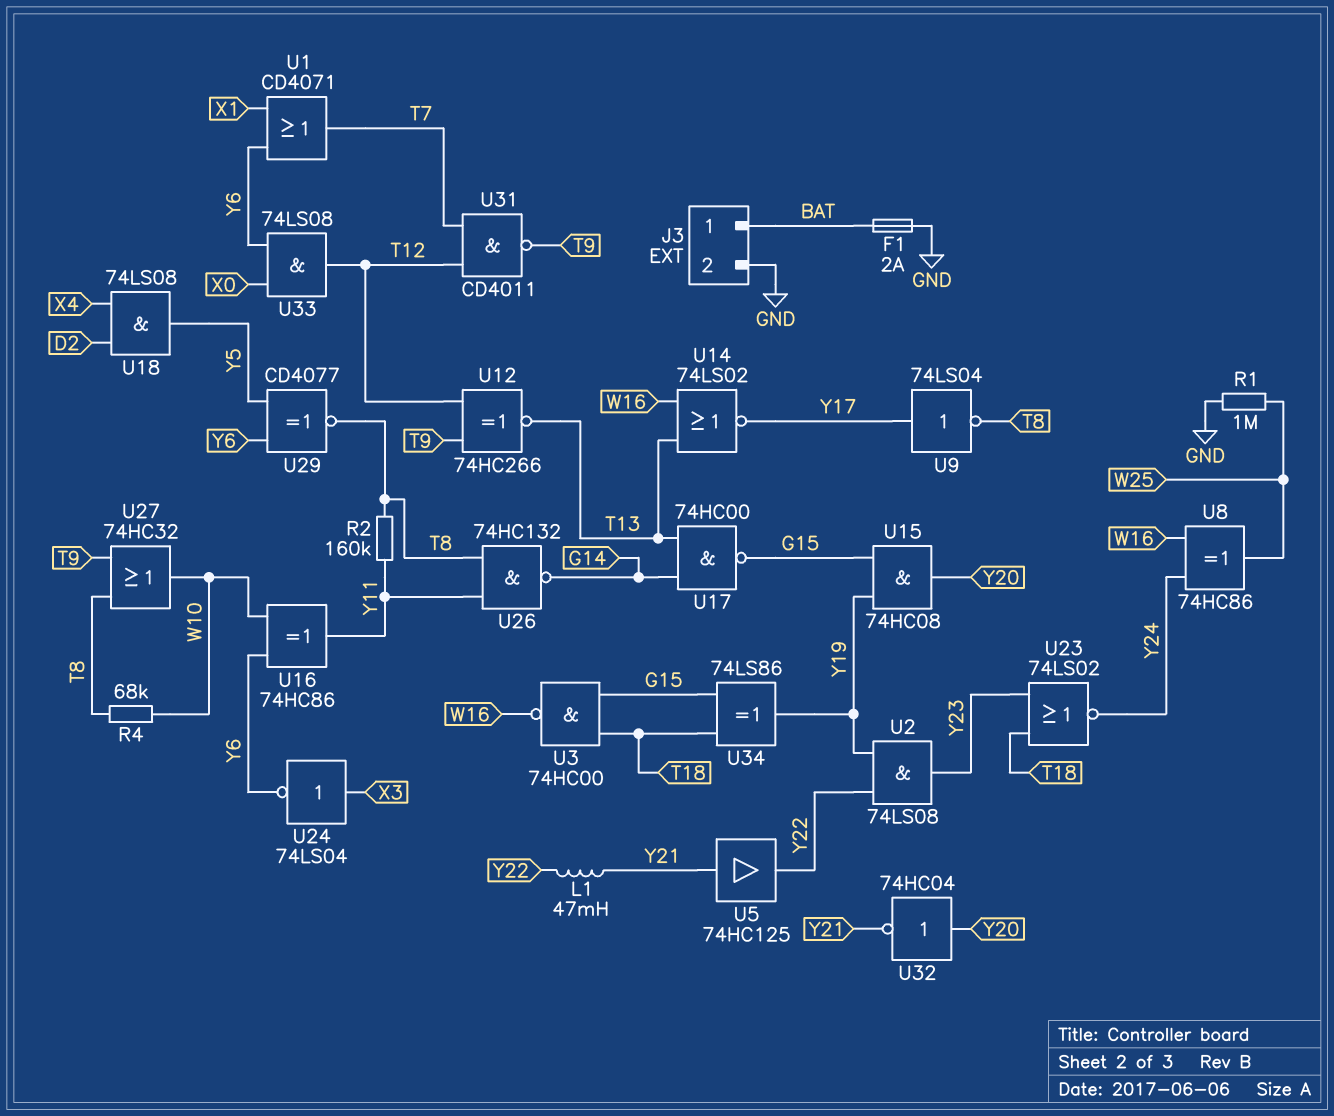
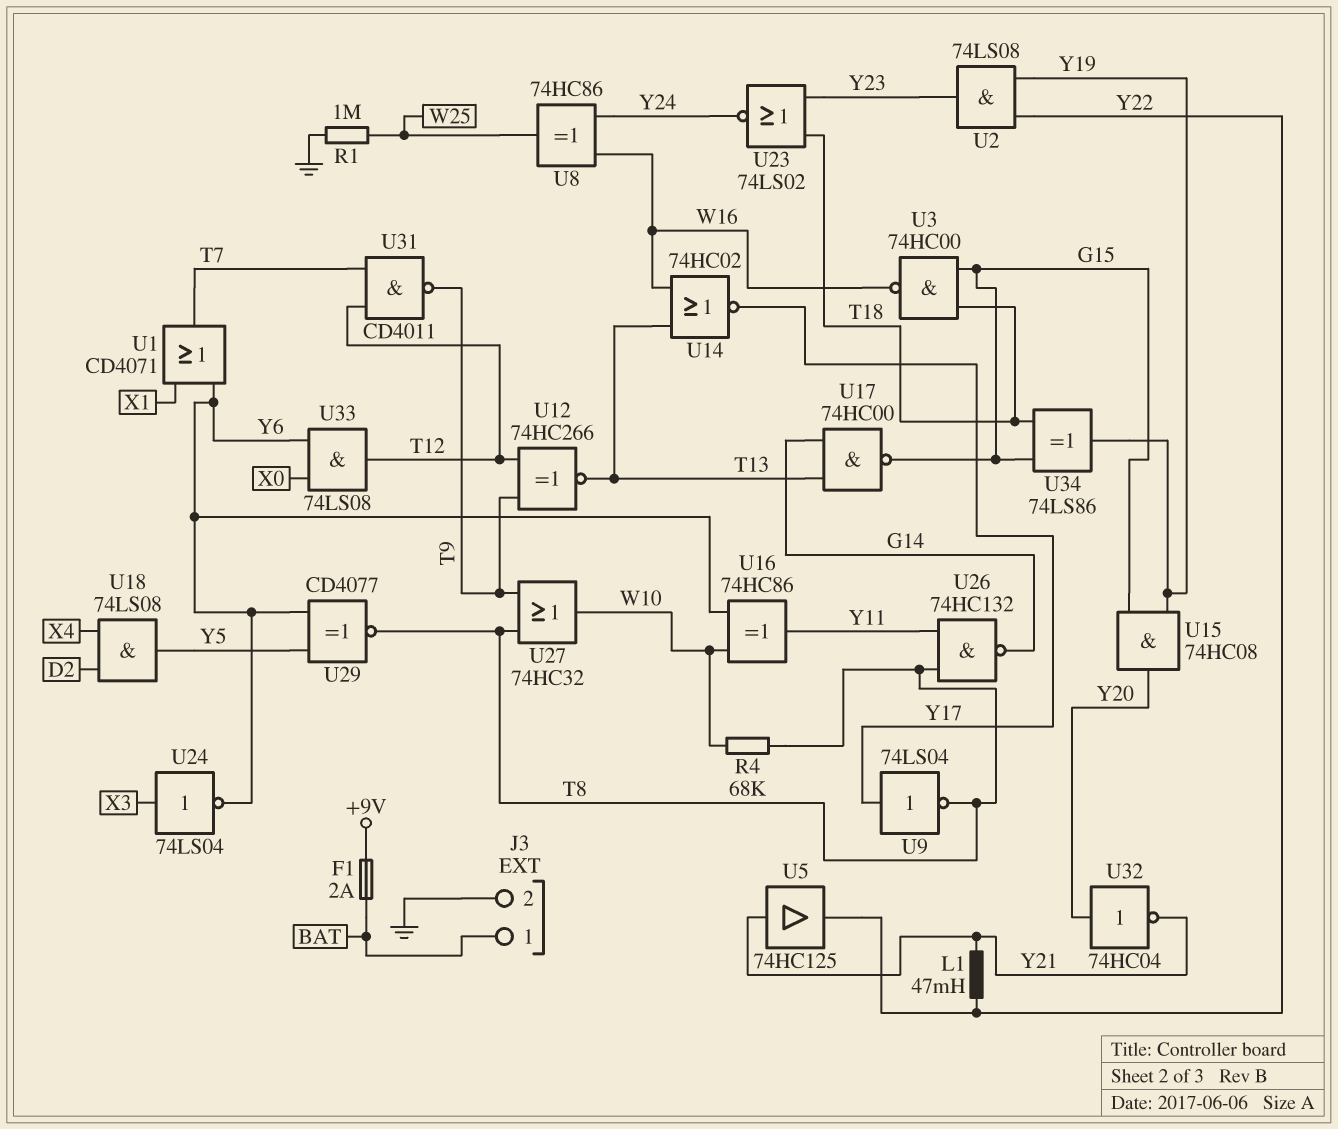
F1: 2A (BAT, GND) -> 2A (+9V, BAT)
R2: 160k (T8, Y11) -> none
U14: NOR 74LS02 (in T13, in W16, out Y17) -> NOR 74HC02 (in T13, in W16, out Y17)

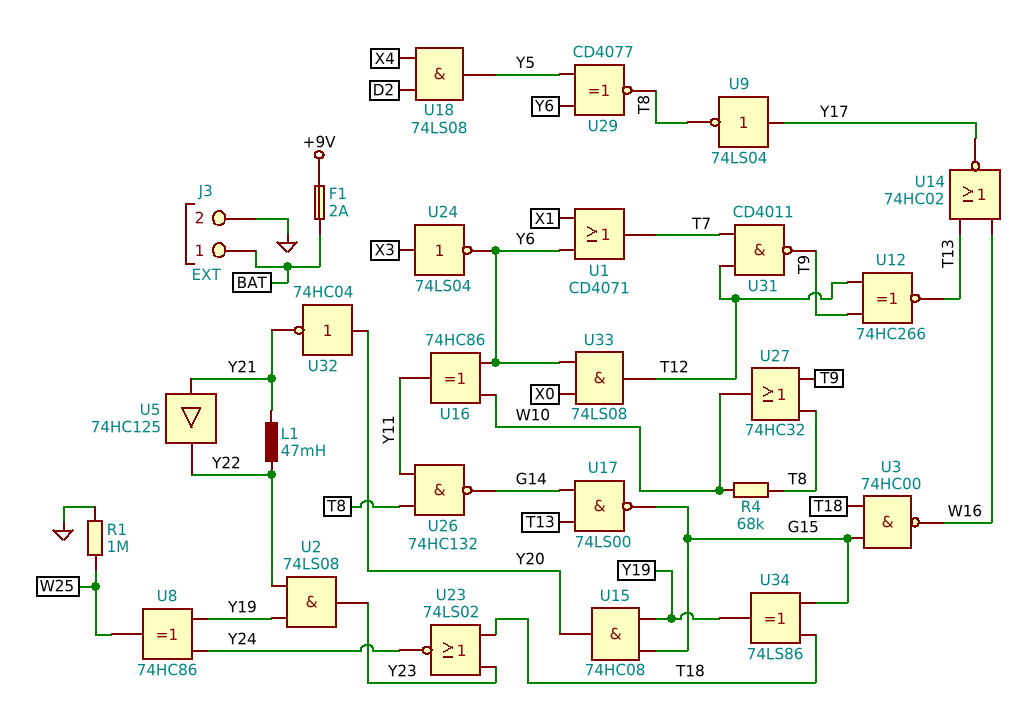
U8: XOR 74HC86 (in W16, in Y24, out W25) -> XOR 74HC86 (in Y19, in Y24, out W25)
U17: NAND 74HC00 (in G14, in T13, out G15) -> NAND 74LS00 (in G14, in T13, out G15)

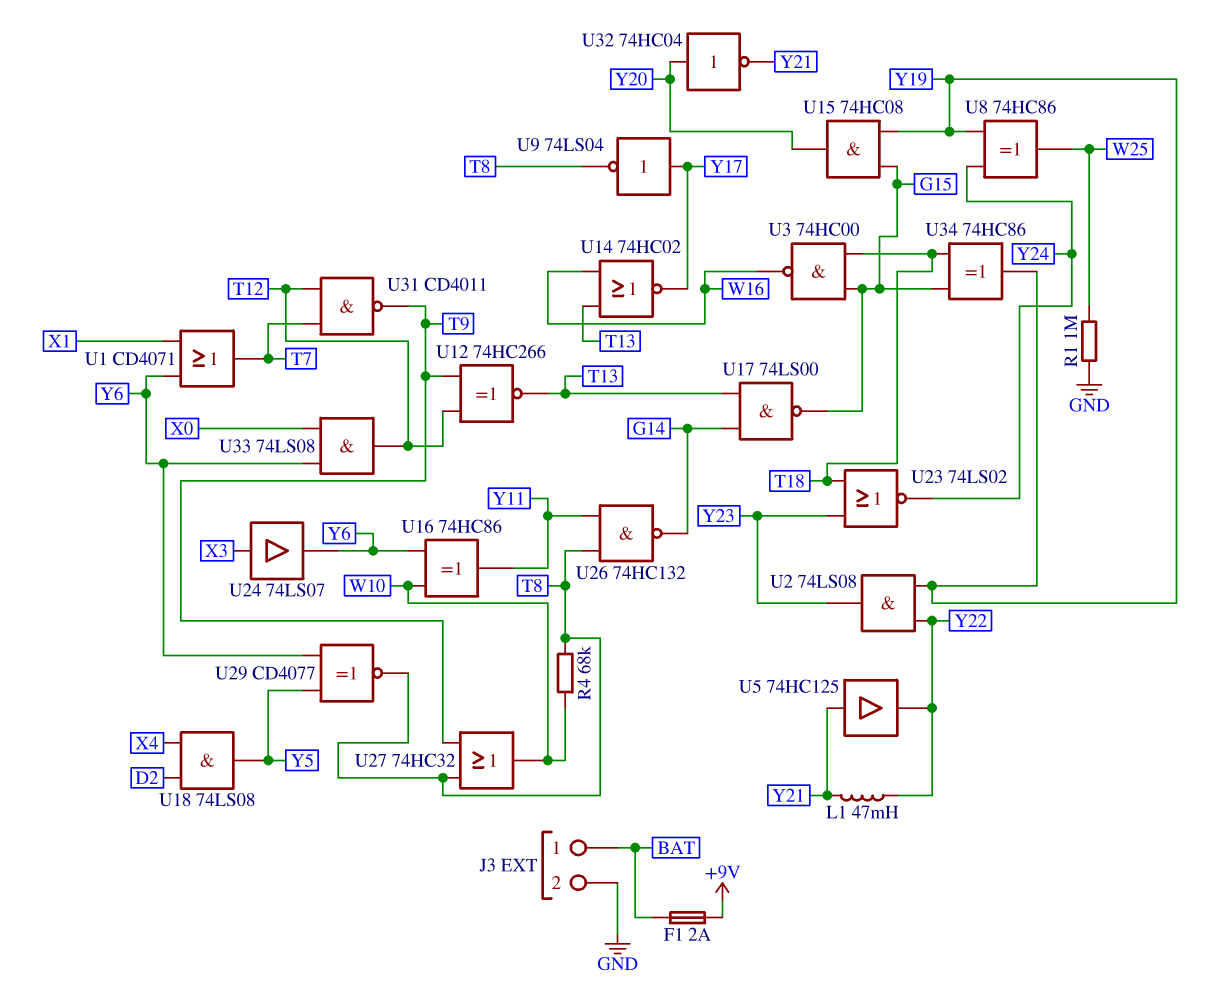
U24: NOT 74LS04 (in X3, out Y6) -> buffer 74LS07 (in X3, out Y6)
U34: XOR 74LS86 (in G15, in T18, out Y19) -> XOR 74HC86 (in G15, in T18, out Y19)

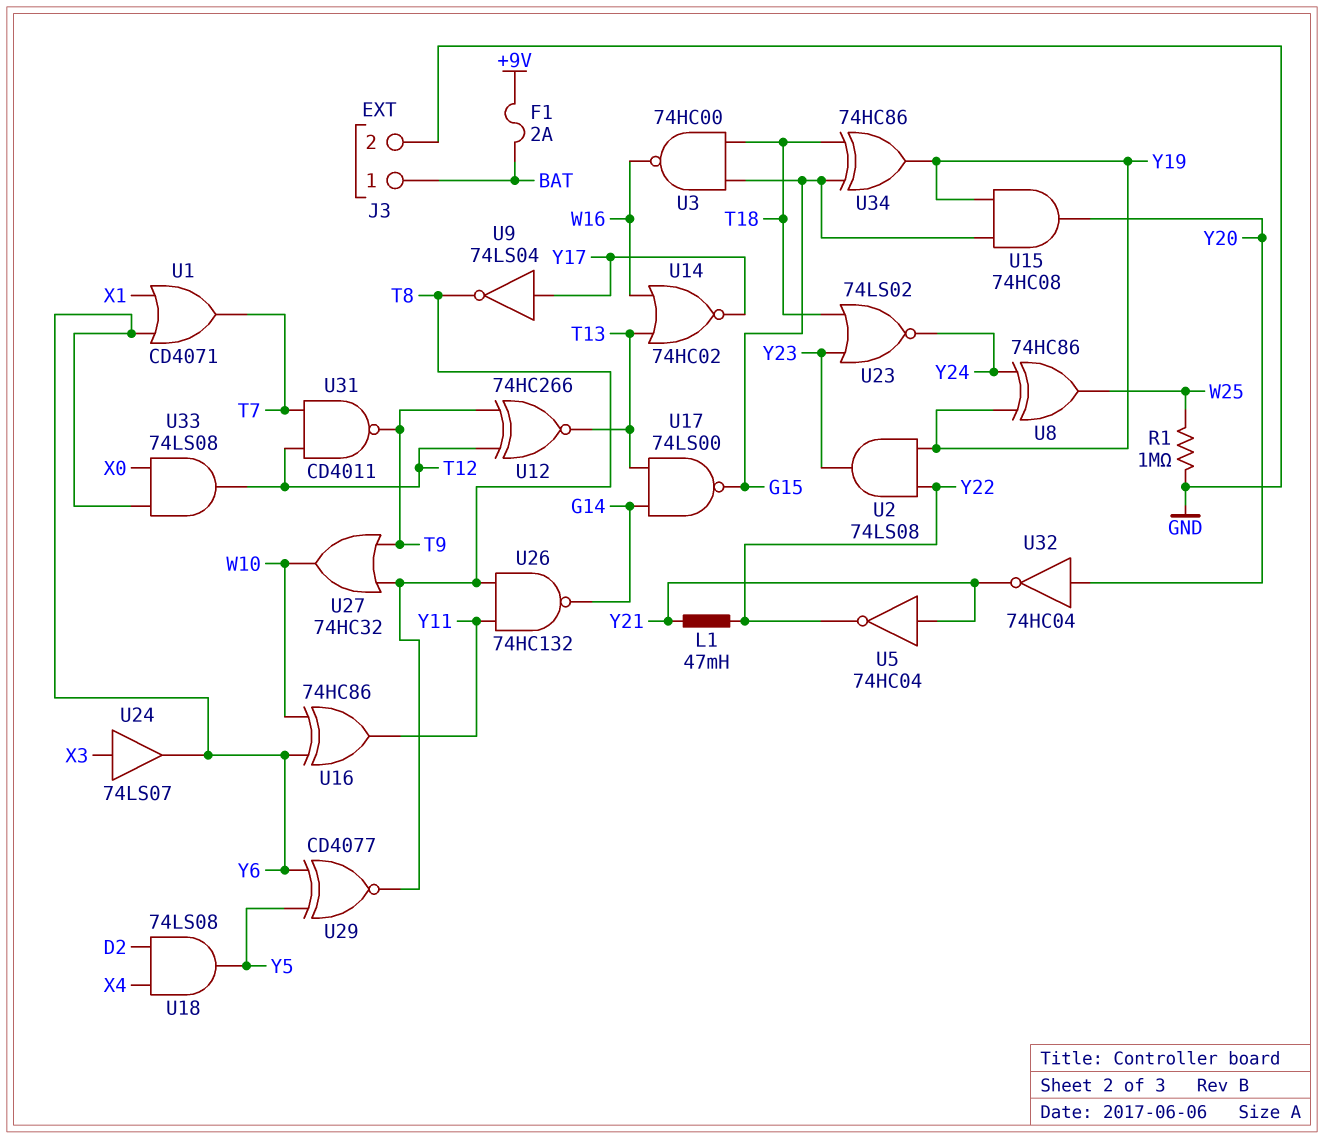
R4: 68k (T8, W10) -> none
U5: buffer 74HC125 (in Y21, out Y22) -> NOT 74HC04 (in Y21, out Y22)

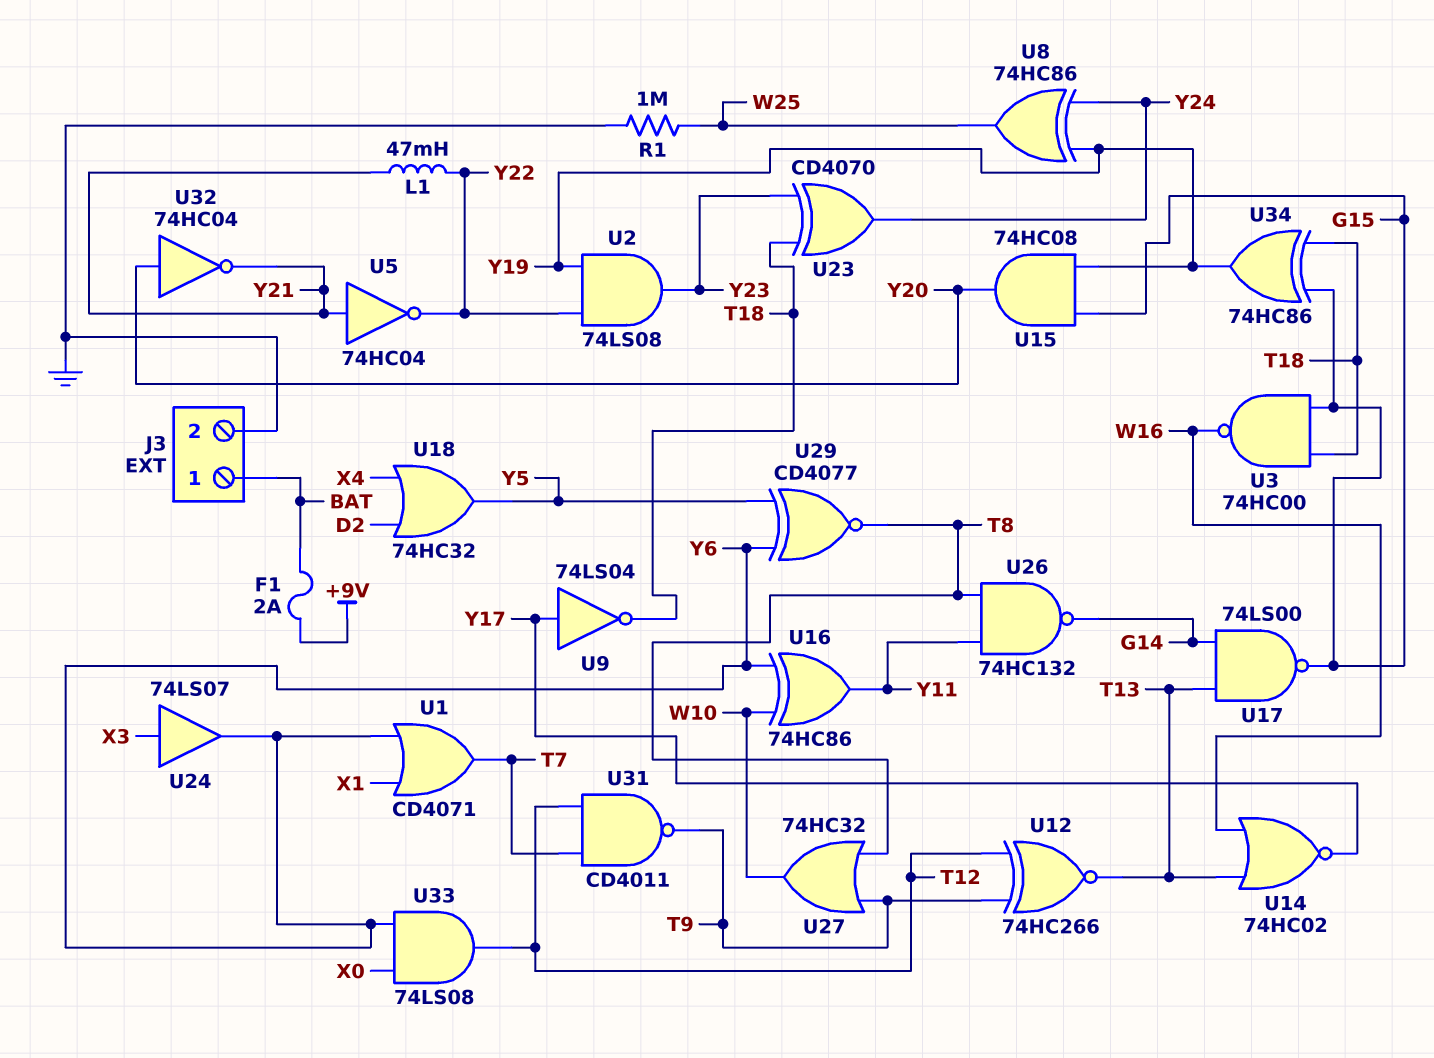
U9: NOT 74LS04 (in Y17, out T8) -> NOT 74LS04 (in Y17, out T18)
U18: AND 74LS08 (in D2, in X4, out Y5) -> OR 74HC32 (in D2, in X4, out Y5)
U23: NOR 74LS02 (in T18, in Y23, out Y24) -> XOR CD4070 (in T18, in Y23, out Y24)

